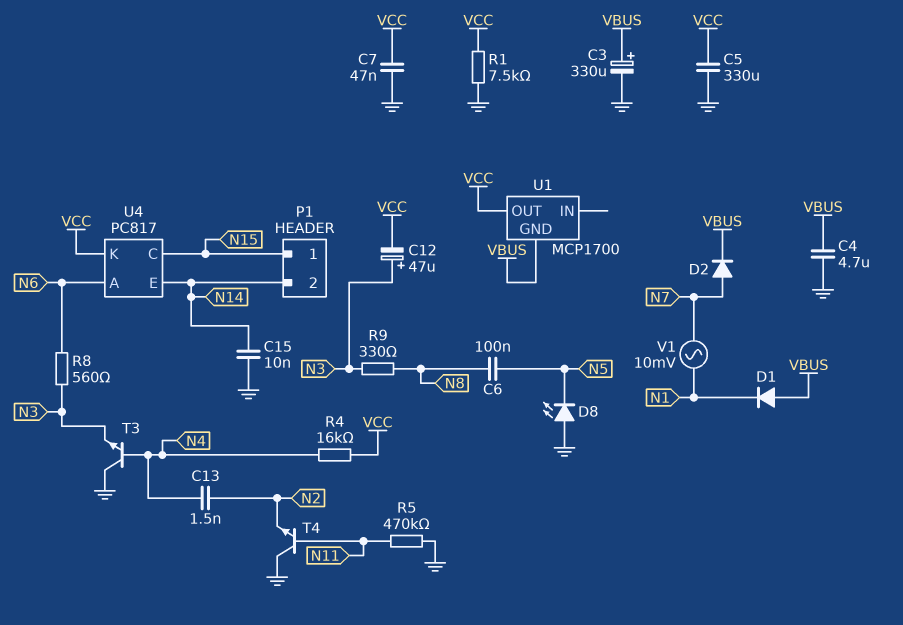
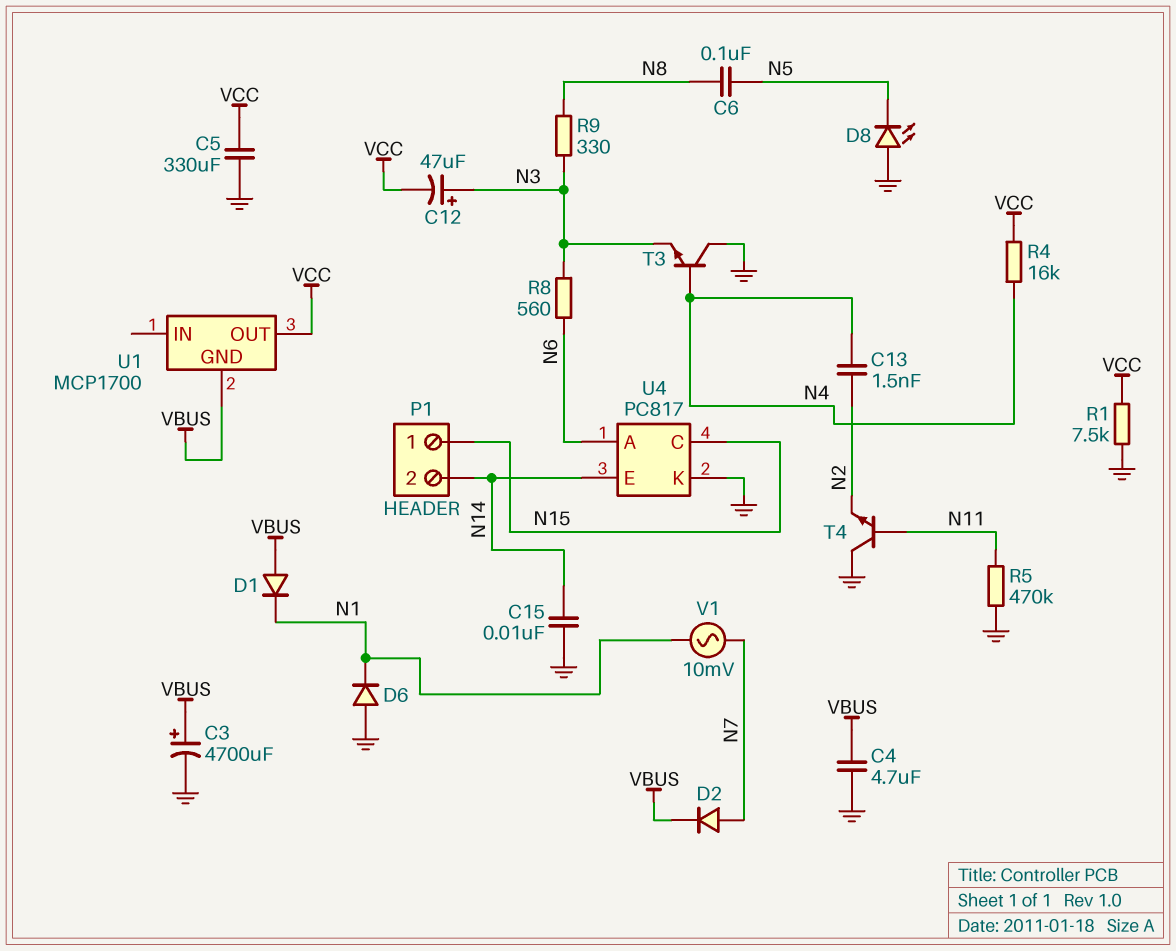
C3: 330uF (plus VBUS, minus GND) -> 4700uF (plus VBUS, minus GND)
C7: 47nF (GND, VCC) -> none
D6: none -> diode (A GND, K N1)
U4 pin K: VCC -> GND

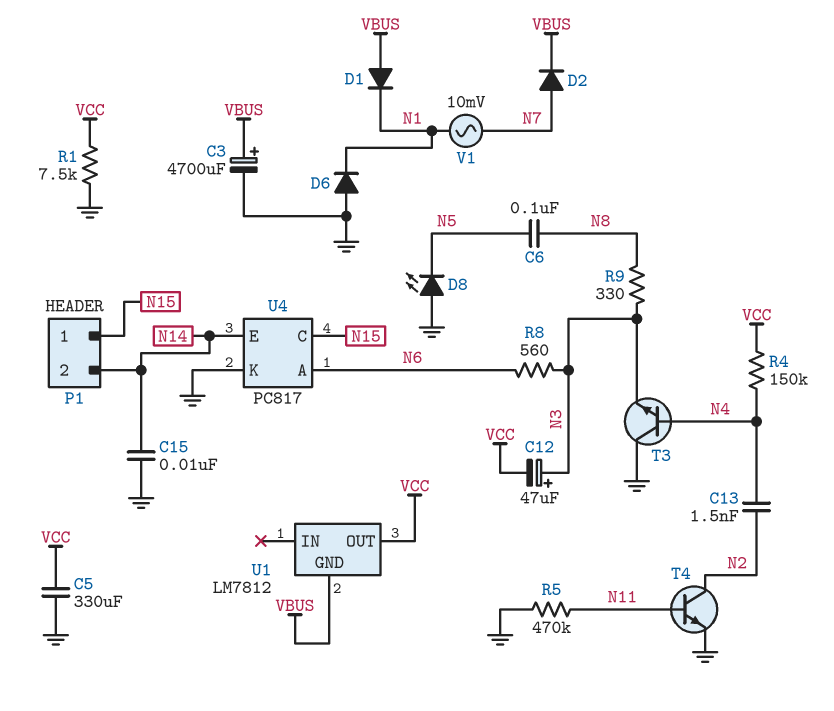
C4: 4.7uF (GND, VBUS) -> none
R4: 16k (N4, VCC) -> 150k (N4, VCC)
T4: NPN (B N11, C GND, E N2) -> NPN (B N11, C N2, E GND)
U1: MCP1700 -> LM7812

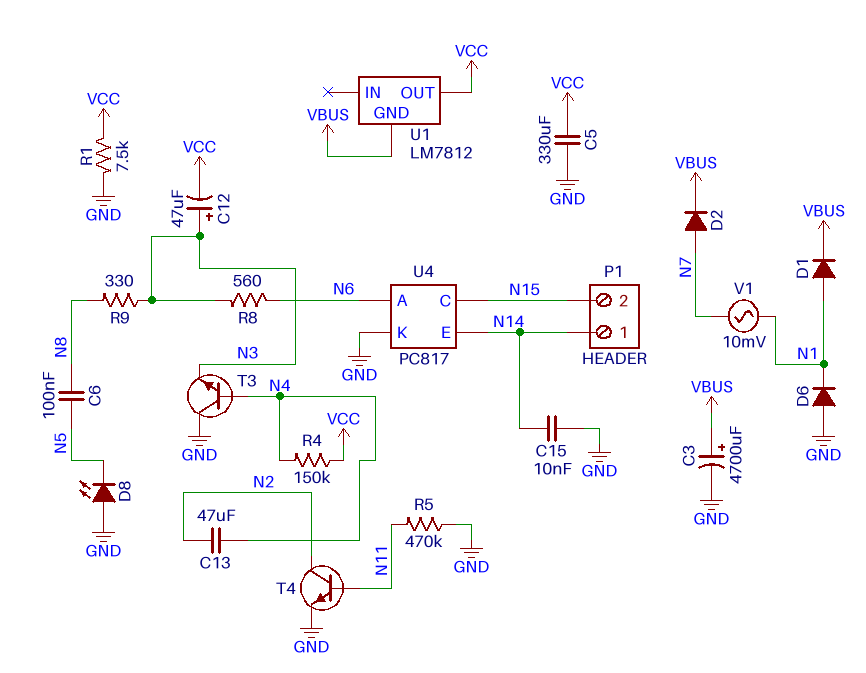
C13: 1.5nF (N2, N4) -> 47uF (N2, N4)
D1: diode (A VBUS, K N1) -> diode (A N1, K VBUS)
P1 pin 1: N15 -> N14
P1 pin 2: N14 -> N15

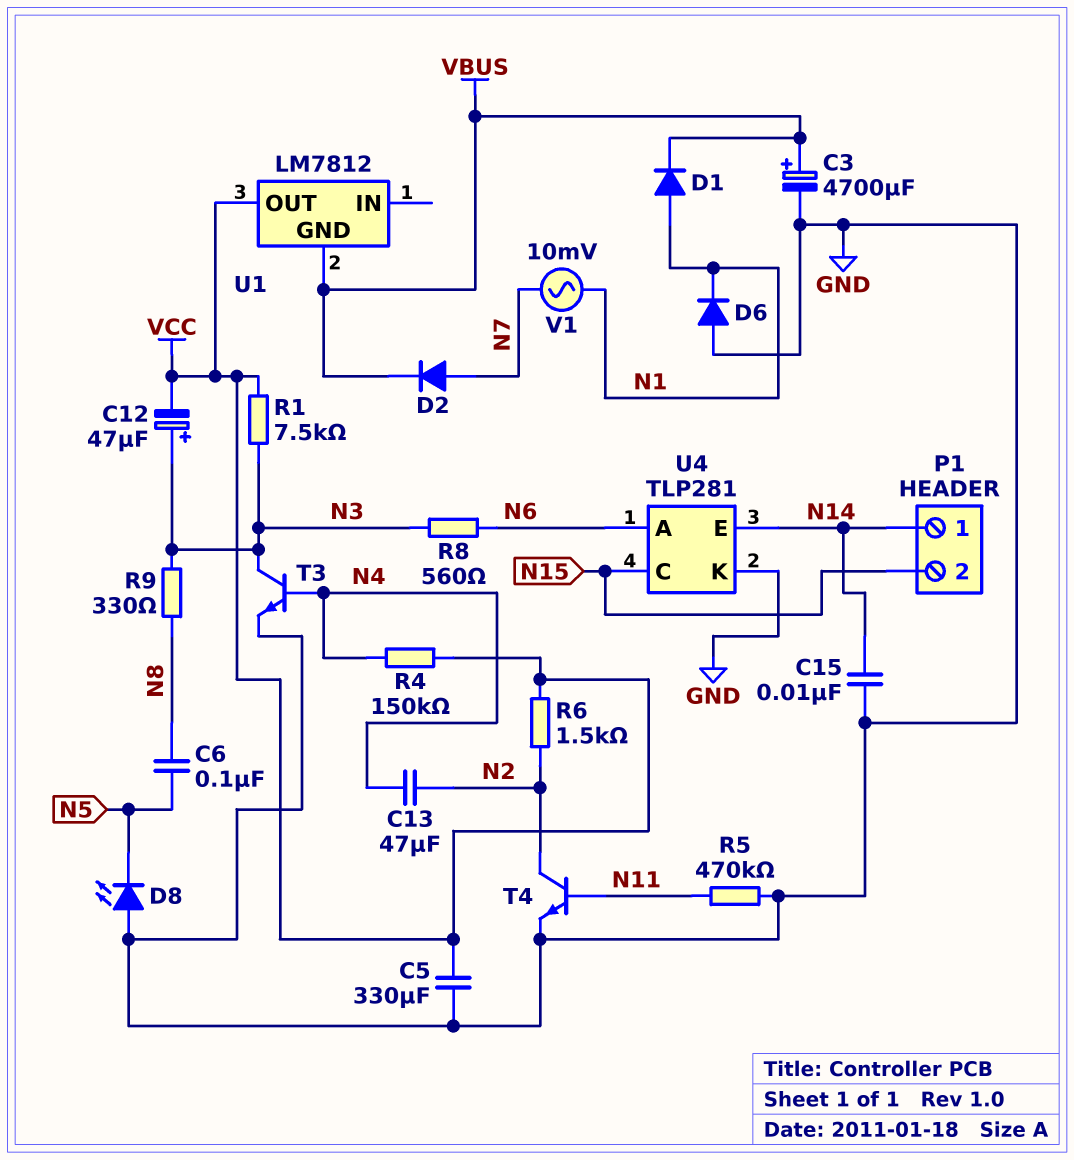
R1: 7.5k (GND, VCC) -> 7.5k (N3, VCC)
R6: none -> 1.5k (N2, VCC)
T3: NPN (B N4, C GND, E N3) -> NPN (B N4, C N3, E GND)
U4: PC817 -> TLP281

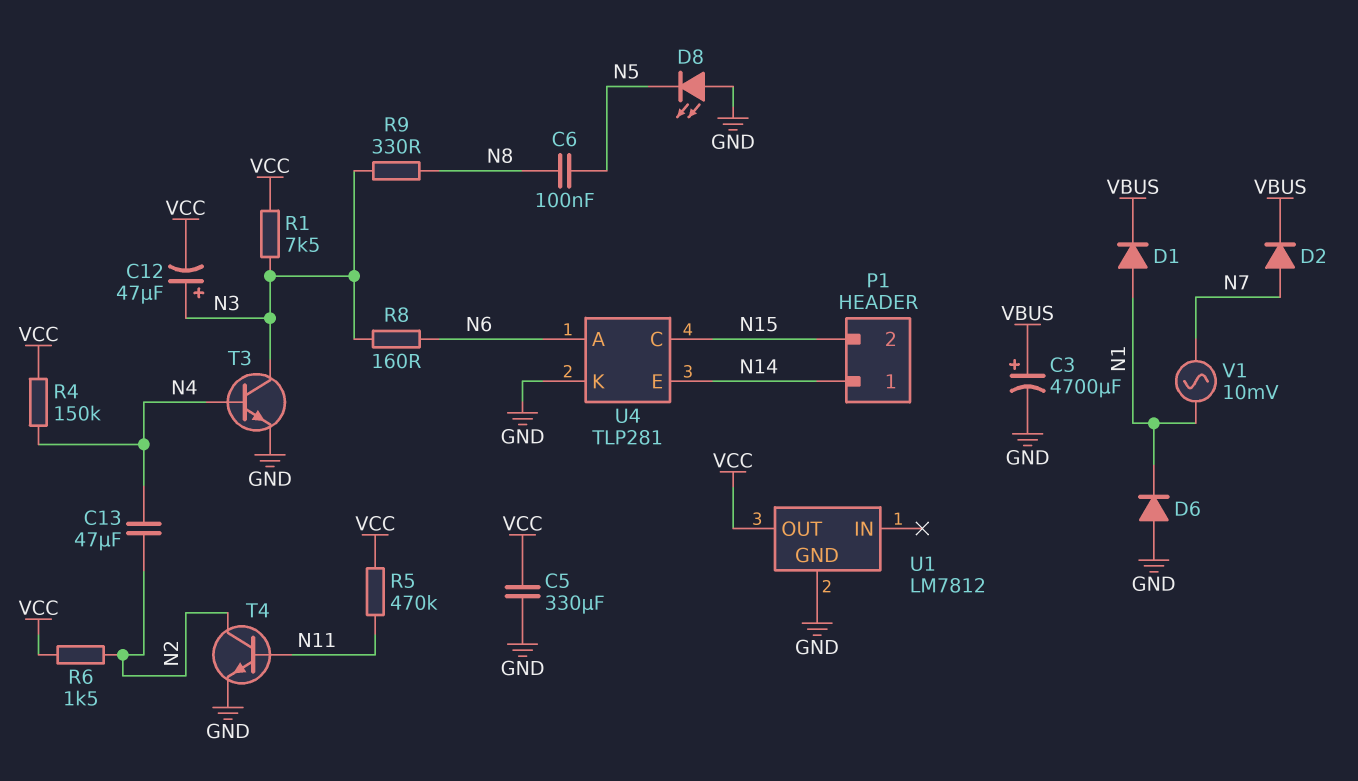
C15: 10nF (GND, N14) -> none
R5: 470k (GND, N11) -> 470k (N11, VCC)
R8: 560 (N3, N6) -> 160 (N3, N6)
U1 pin GND: VBUS -> GND

